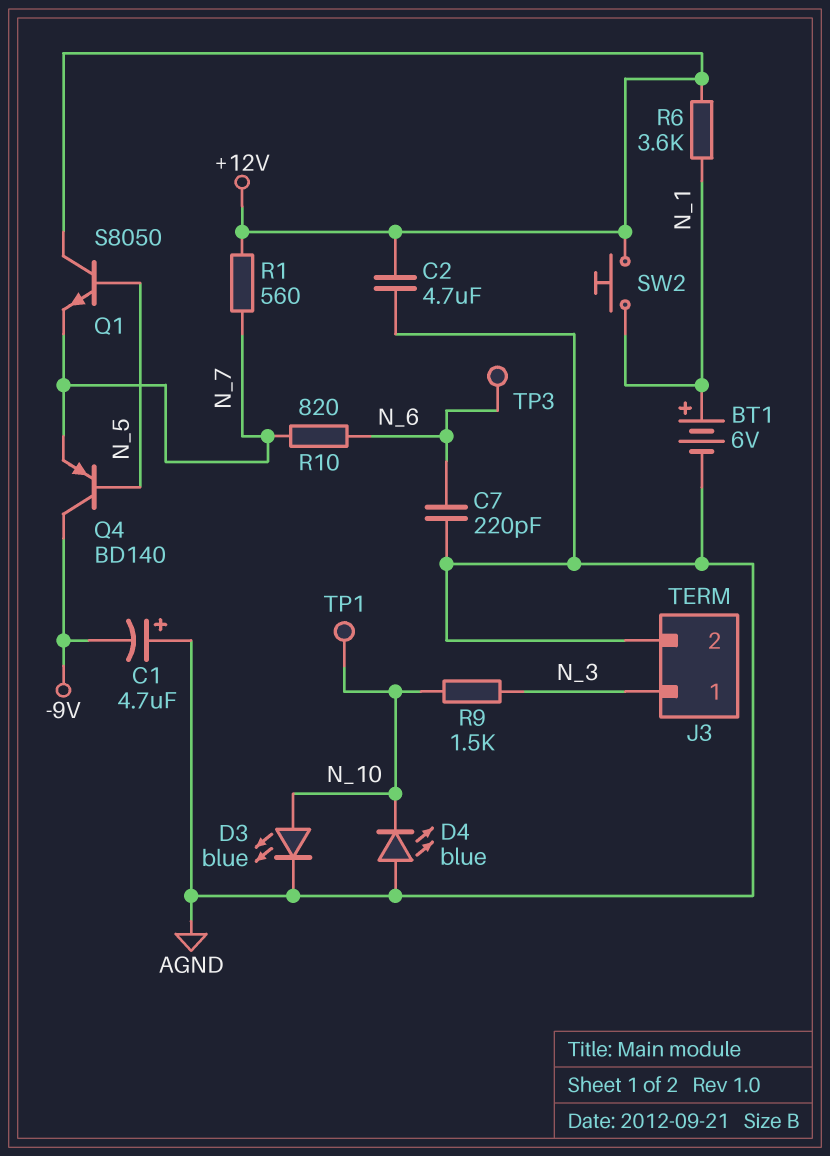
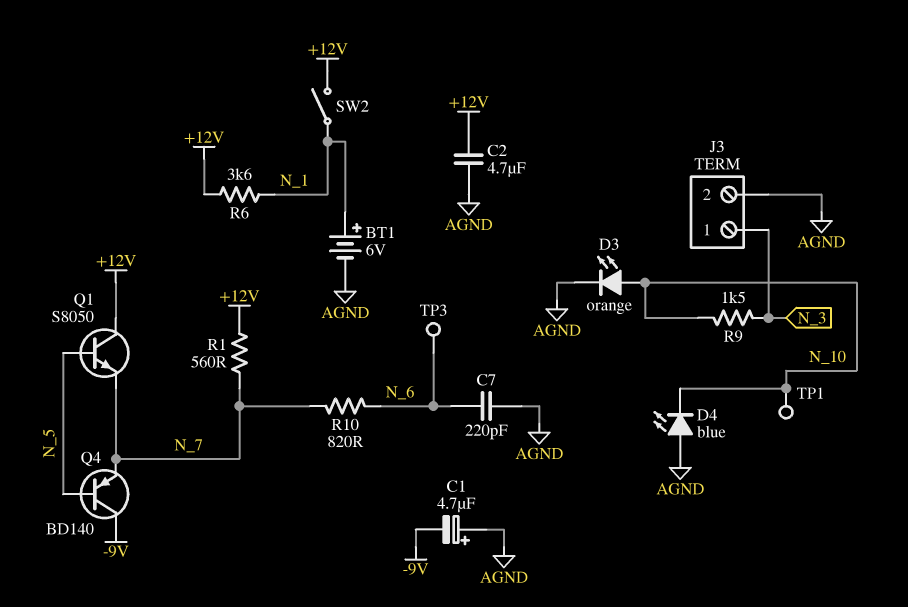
D3: LED blue (A N_10, K AGND) -> LED orange (A N_10, K AGND)
SW2: button (+12V, N_1) -> switch (+12V, N_1)

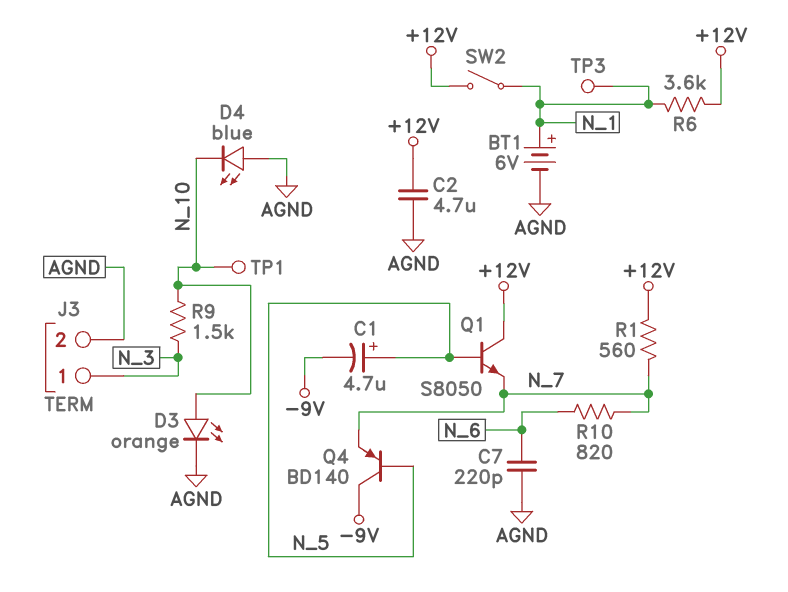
C1: 4.7uF (plus AGND, minus -9V) -> 4.7uF (plus N_5, minus -9V)
TP3: test point (N_6) -> test point (N_1)

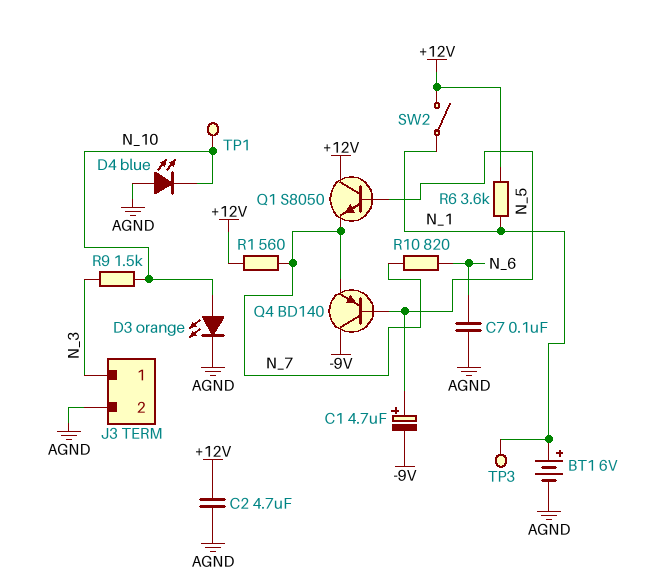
C7: 220pF (AGND, N_6) -> 100nF (AGND, N_6)

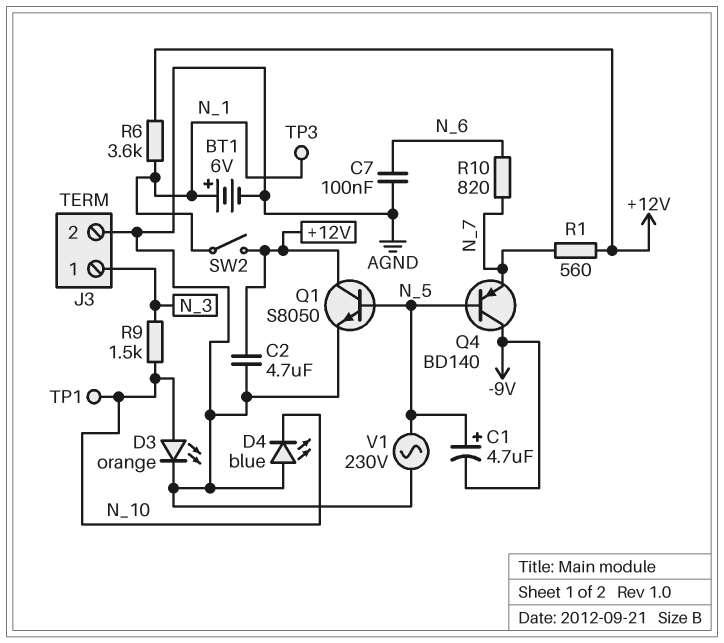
Q1: NPN S8050 (B N_5, C +12V, E N_7) -> NPN S8050 (B N_5, C +12V, E AGND)
V1: none -> AC 230V (AGND, N_5)

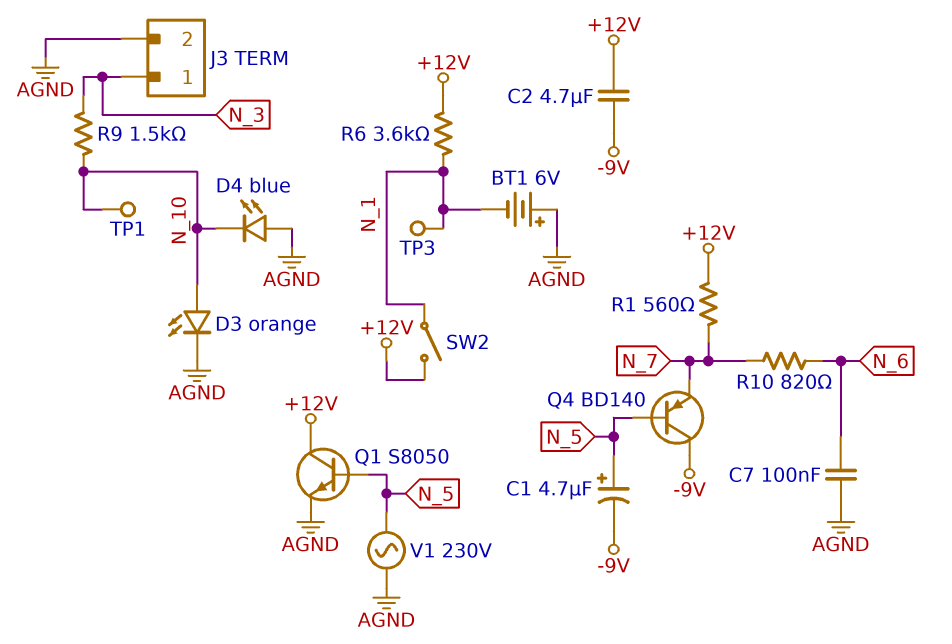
BT1: 6V (plus N_1, minus AGND) -> 6V (plus AGND, minus N_1)
C2: 4.7uF (+12V, AGND) -> 4.7uF (+12V, -9V)

